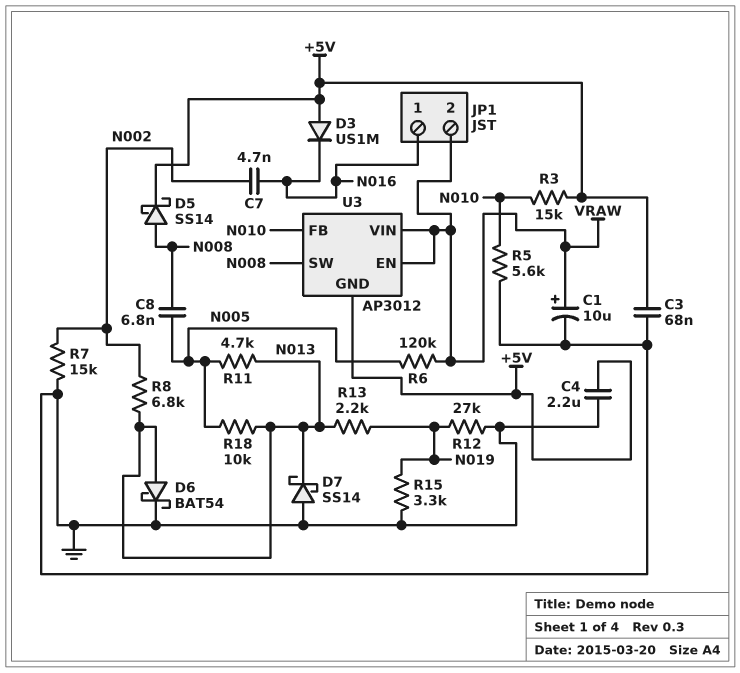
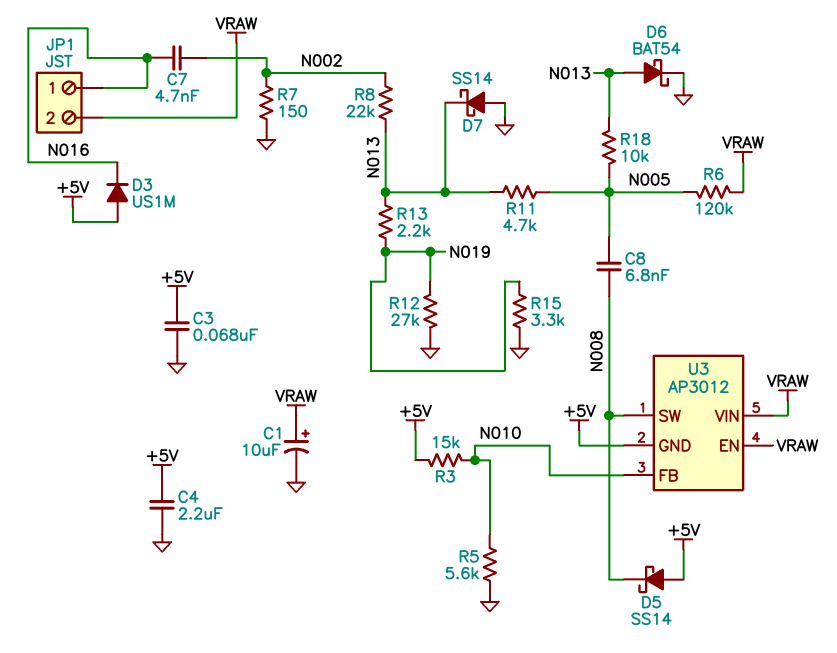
D5: schottky SS14 (A N008, K +5V) -> schottky SS14 (A +5V, K N008)
R7: 15k (GND, N002) -> 150 (GND, N002)
R8: 6.8k (N002, N013) -> 22k (N002, N013)

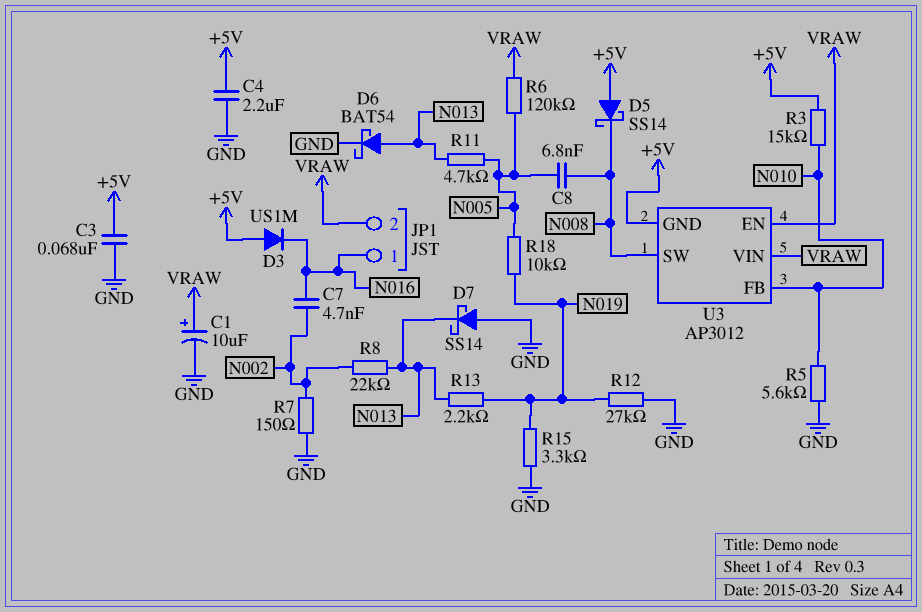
R18: 10k (N005, N013) -> 10k (N005, N019)

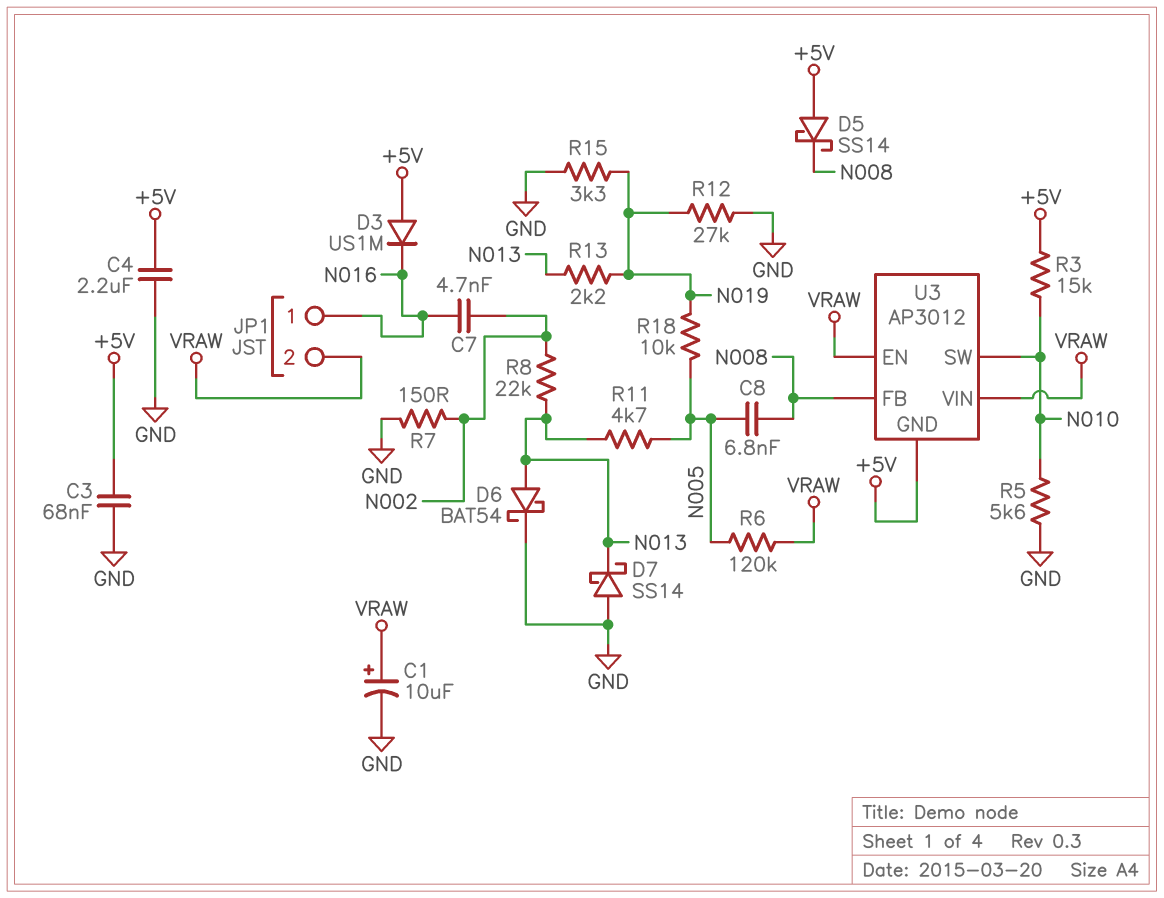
U3 pin FB: N010 -> N008
U3 pin SW: N008 -> N010

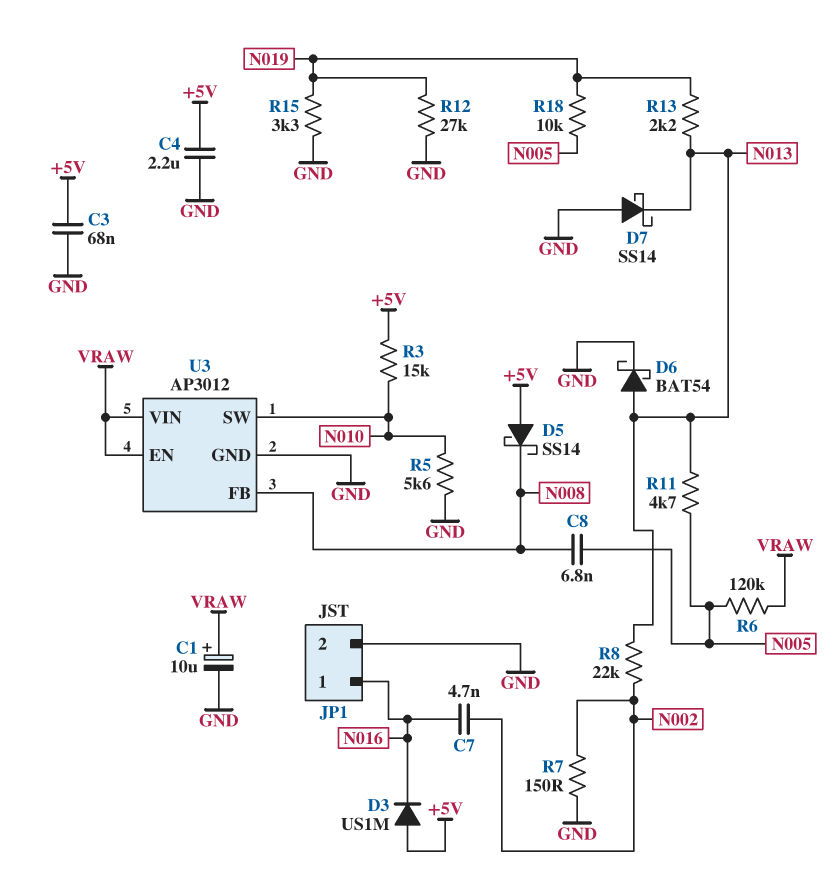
JP1 pin 2: VRAW -> GND
U3 pin GND: +5V -> GND

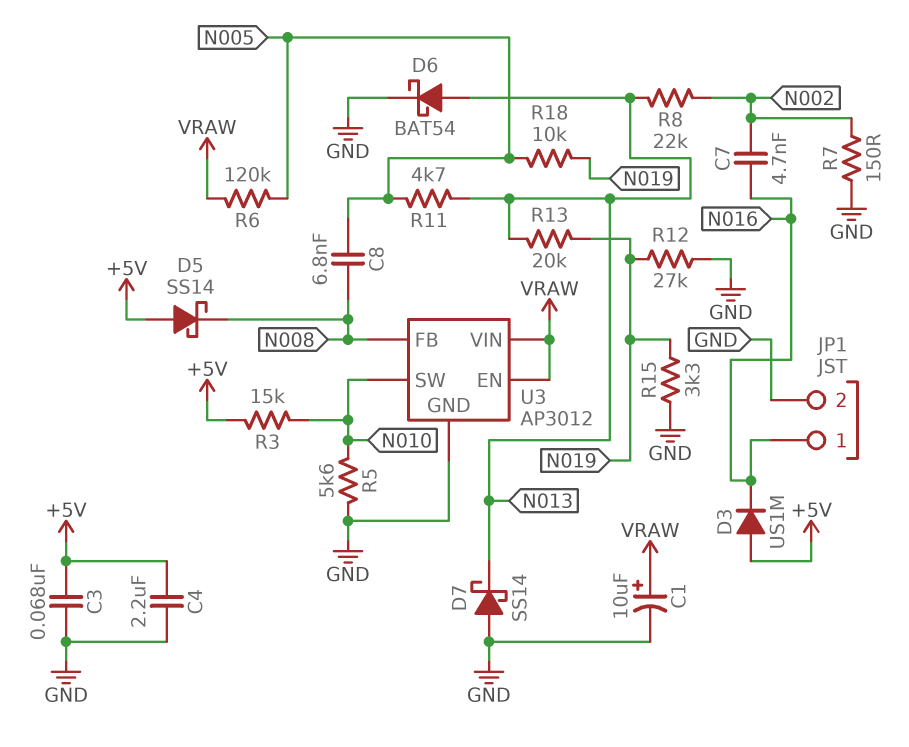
R13: 2.2k (N013, N019) -> 20k (N013, N019)

